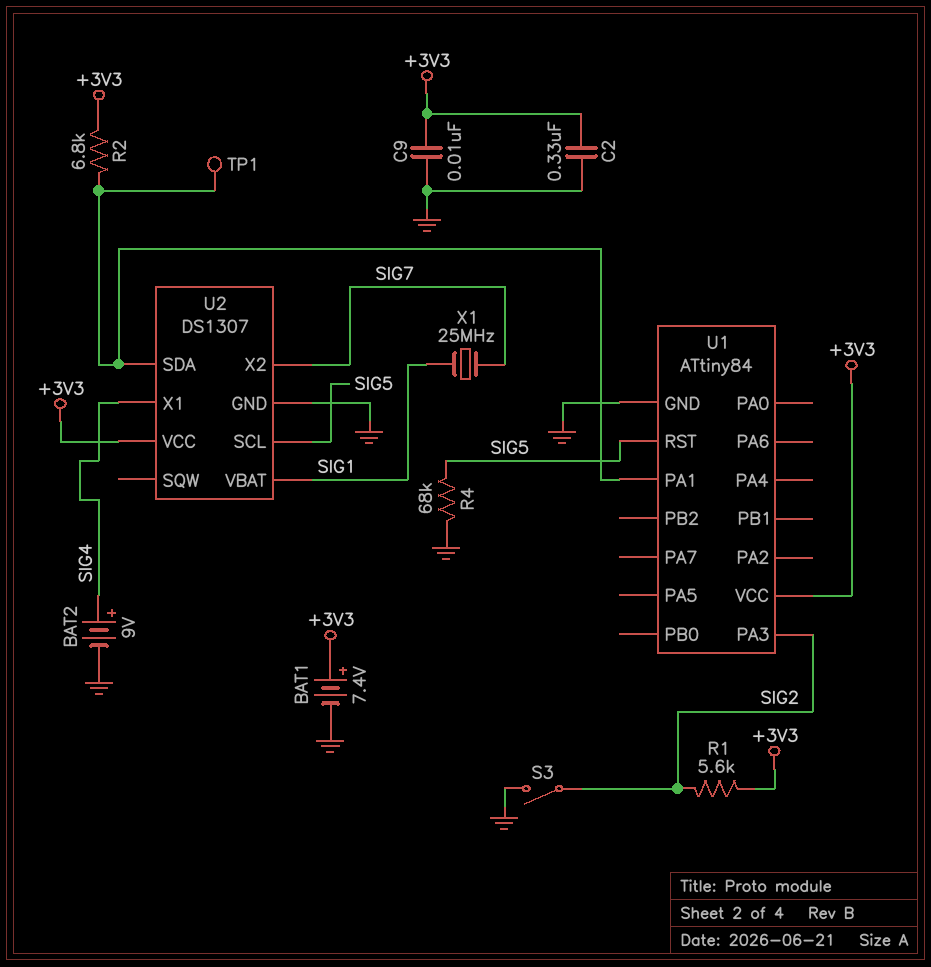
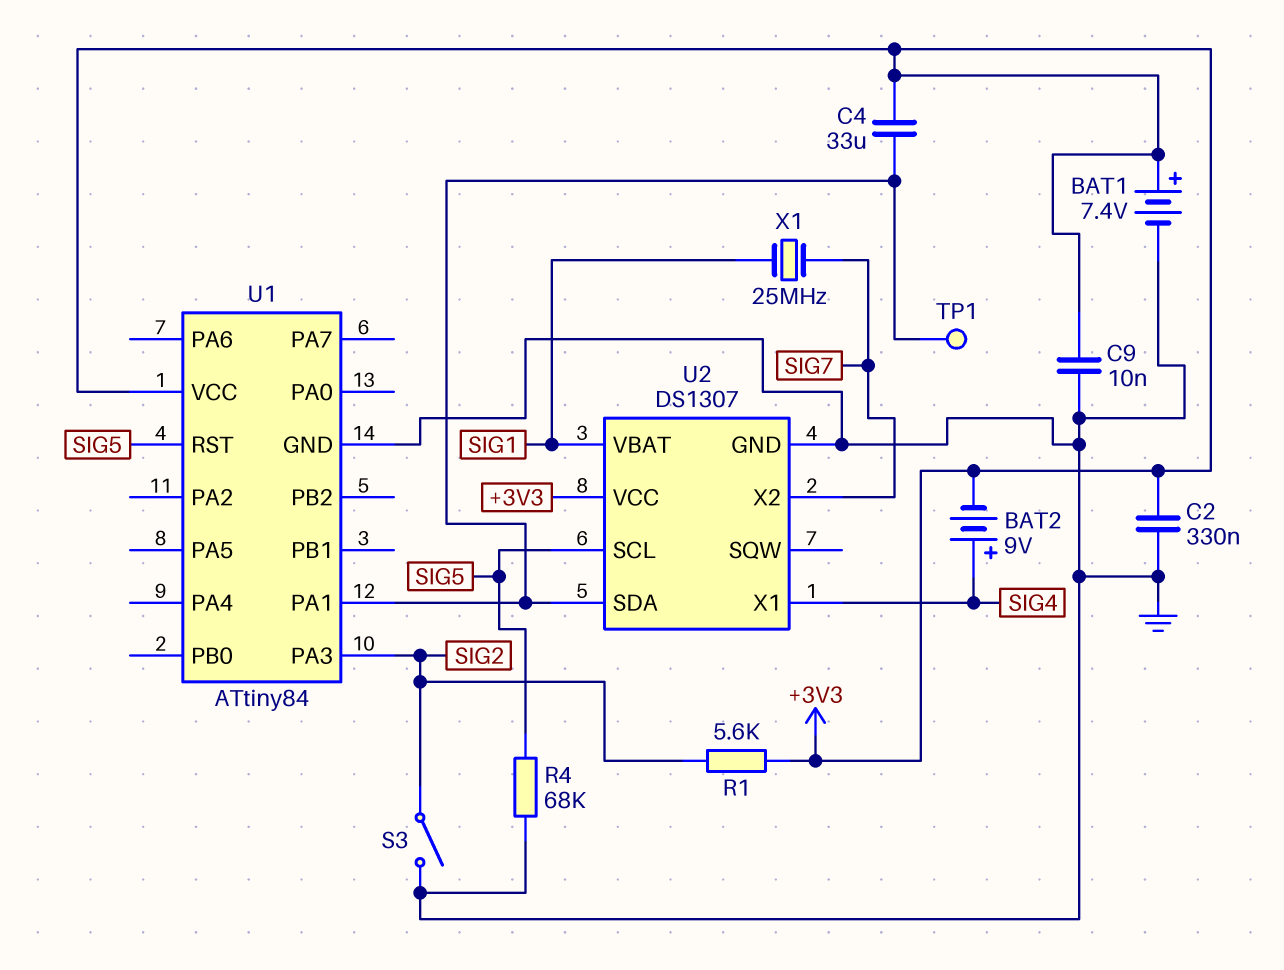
BAT2: 9V (plus SIG4, minus GND) -> 9V (plus SIG4, minus +3V3)
C4: none -> 33uF (+3V3, U1/PA1)
R2: 6.8k (+3V3, U1/PA1) -> none

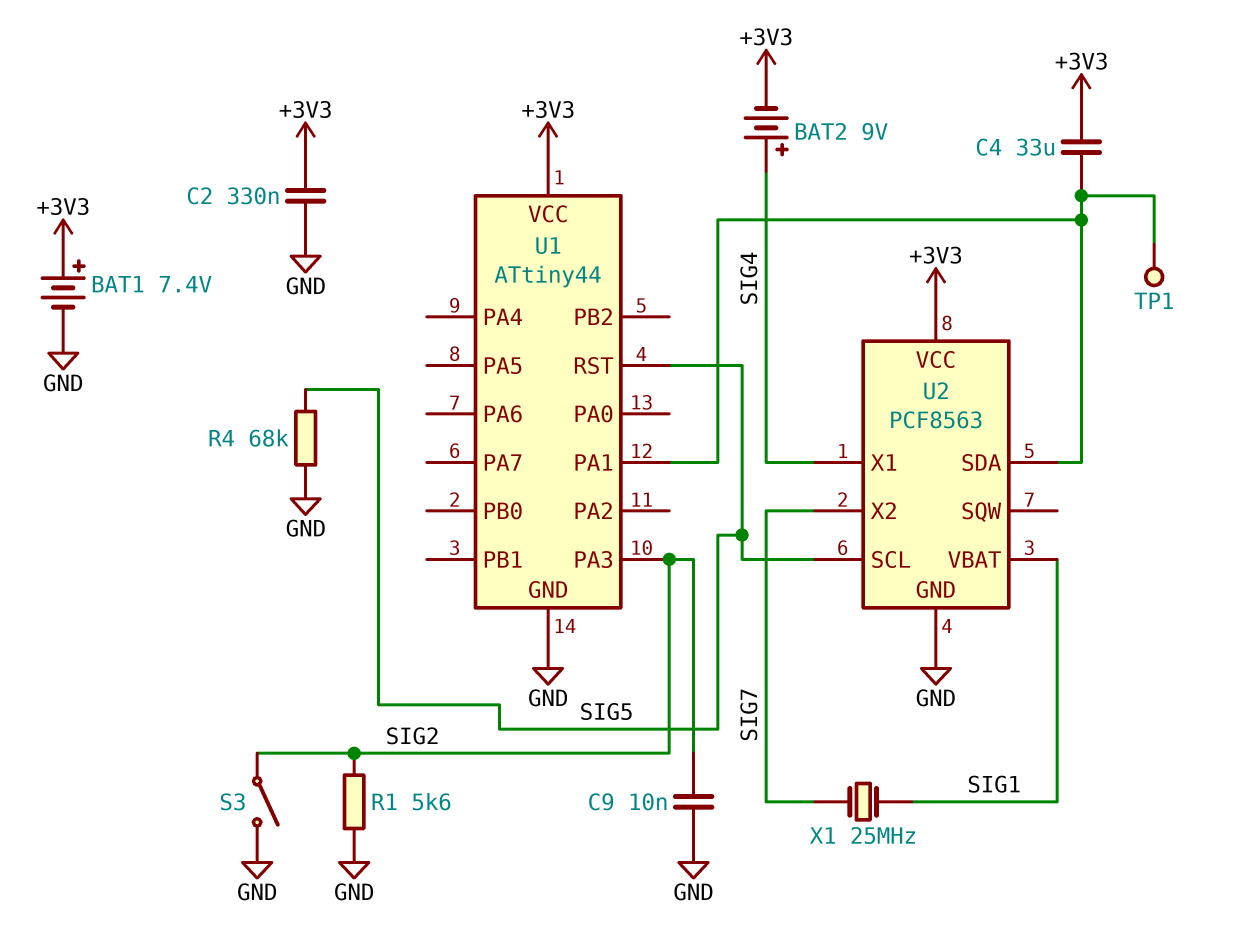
C9: 10nF (+3V3, GND) -> 10nF (GND, SIG2)
R1: 5.6k (+3V3, SIG2) -> 5.6k (GND, SIG2)
U1: ATtiny84 -> ATtiny44
U2: DS1307 -> PCF8563

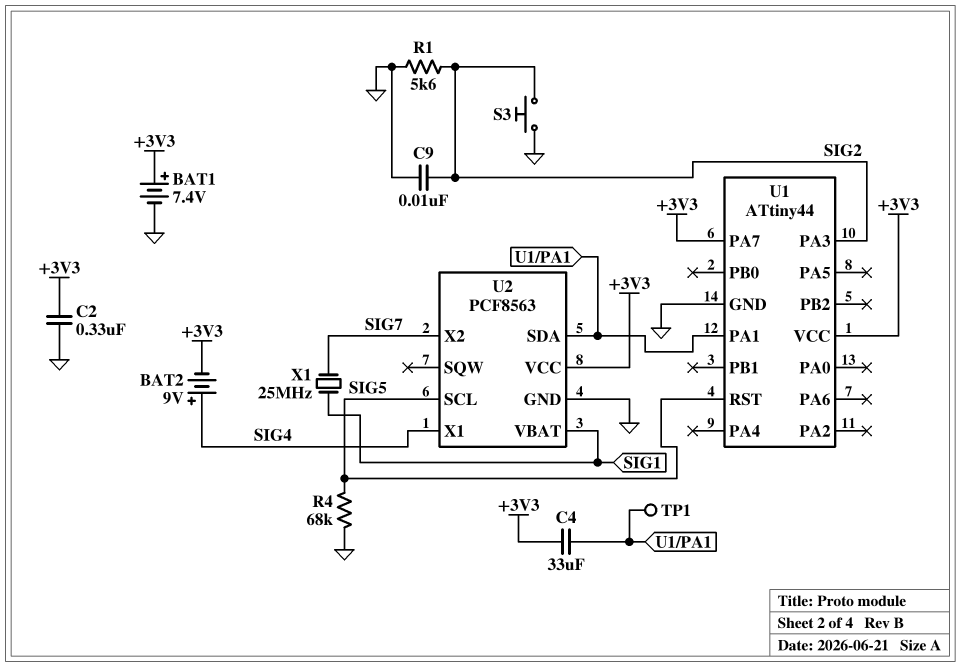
S3: switch (GND, SIG2) -> button (GND, SIG2)
U1 pin PA7: none -> +3V3

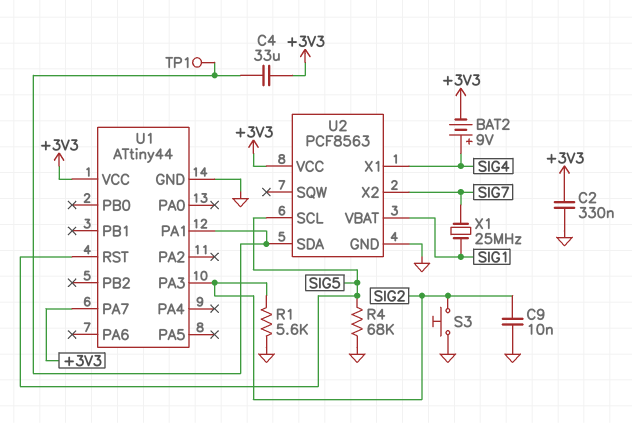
BAT1: 7.4V (plus +3V3, minus GND) -> none

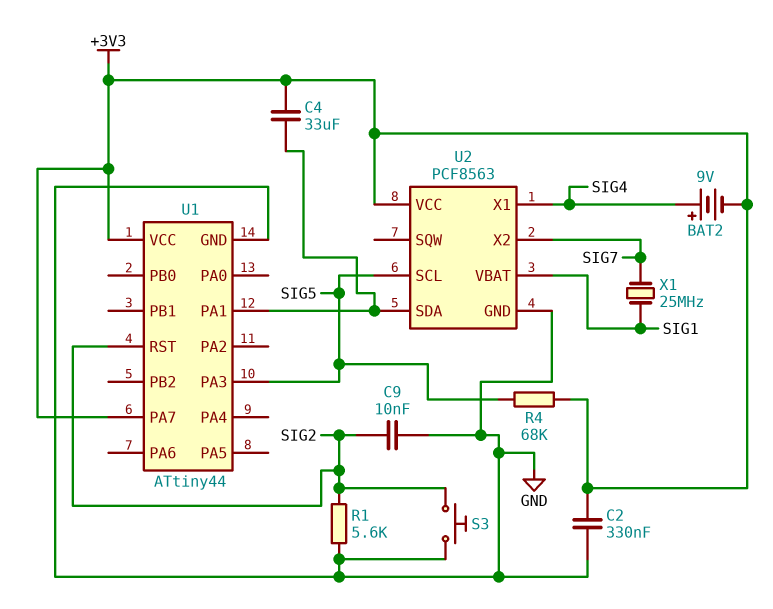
R4: 68k (GND, SIG5) -> 68k (+3V3, SIG5)
TP1: test point (U1/PA1) -> none
U1 pin PA3: SIG2 -> SIG5
U1 pin RST: SIG5 -> SIG2

